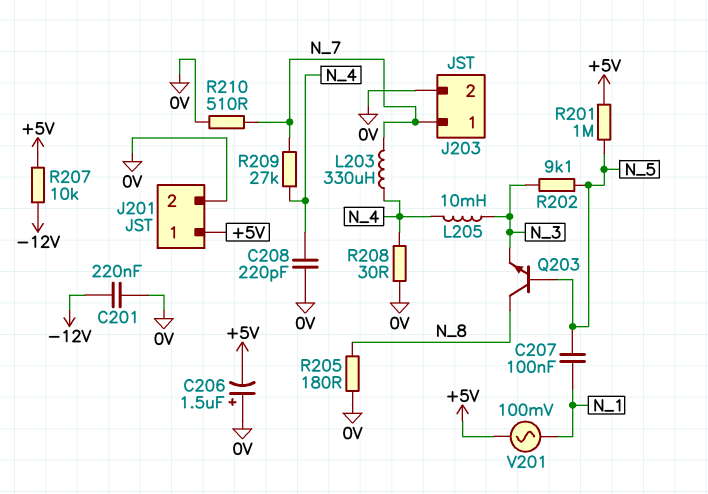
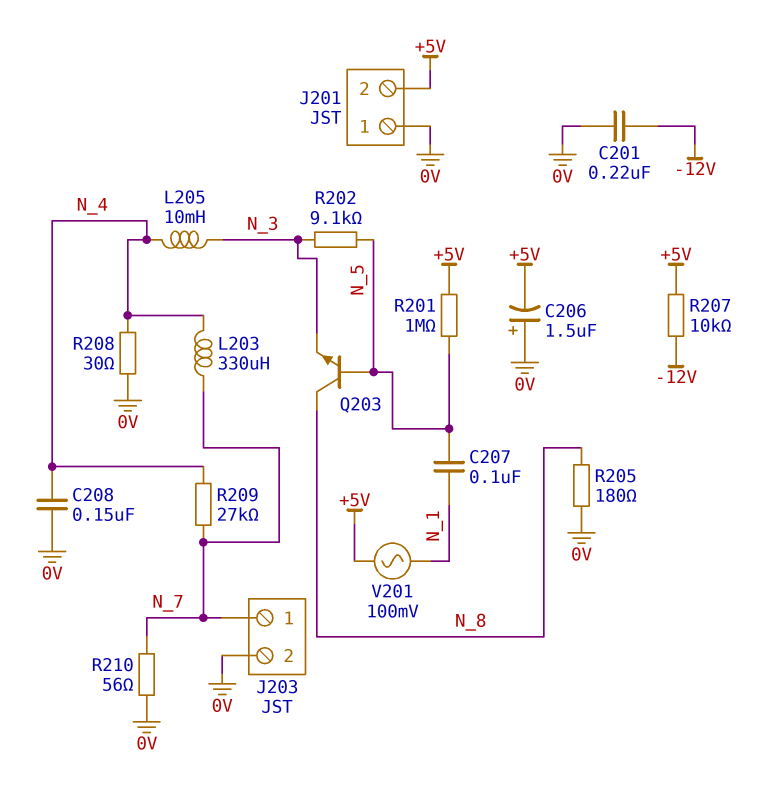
C208: 220pF (0V, N_4) -> 150nF (0V, N_4)
J201 pin 1: +5V -> 0V
J201 pin 2: 0V -> +5V
R210: 510 (0V, N_7) -> 56 (0V, N_7)

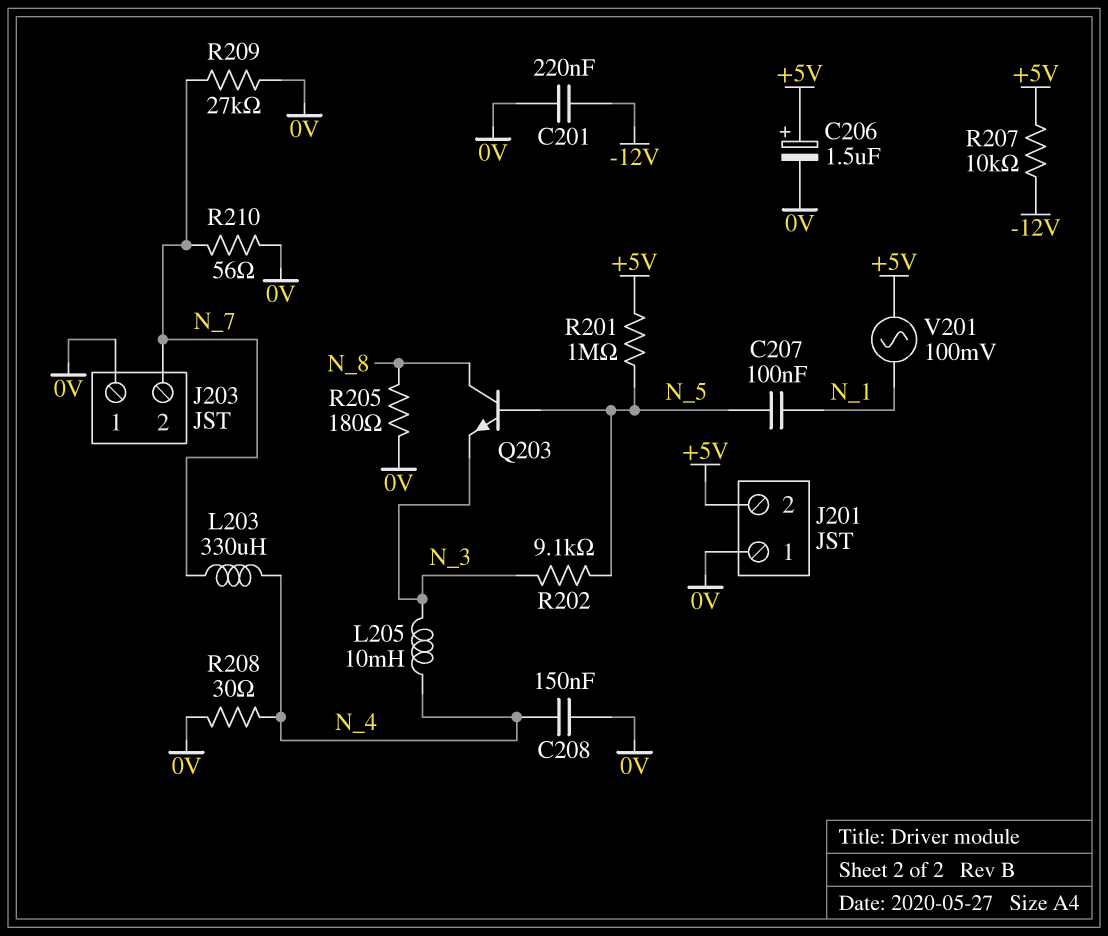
C206: 1.5uF (plus 0V, minus +5V) -> 1.5uF (plus +5V, minus 0V)
J203 pin 1: N_7 -> 0V
J203 pin 2: 0V -> N_7
R209: 27k (N_4, N_7) -> 27k (0V, N_7)

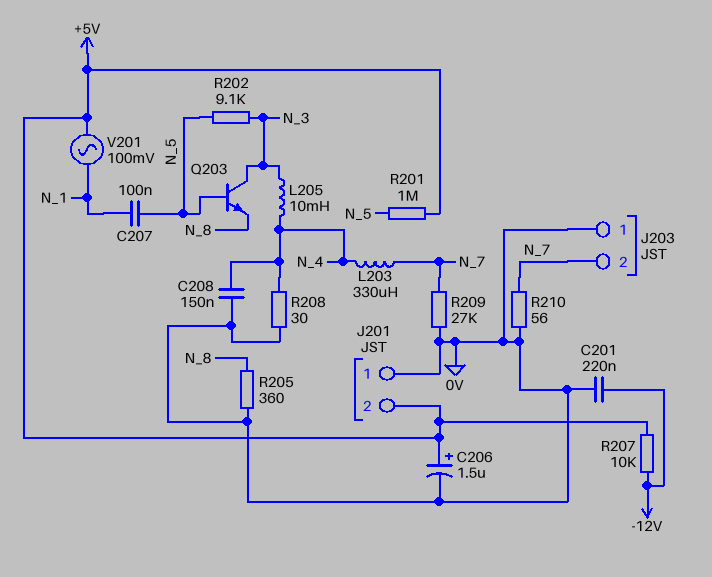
Q203: NPN (B N_5, C N_8, E N_3) -> NPN (B N_5, C N_3, E N_8)
R205: 180 (0V, N_8) -> 360 (0V, N_8)

